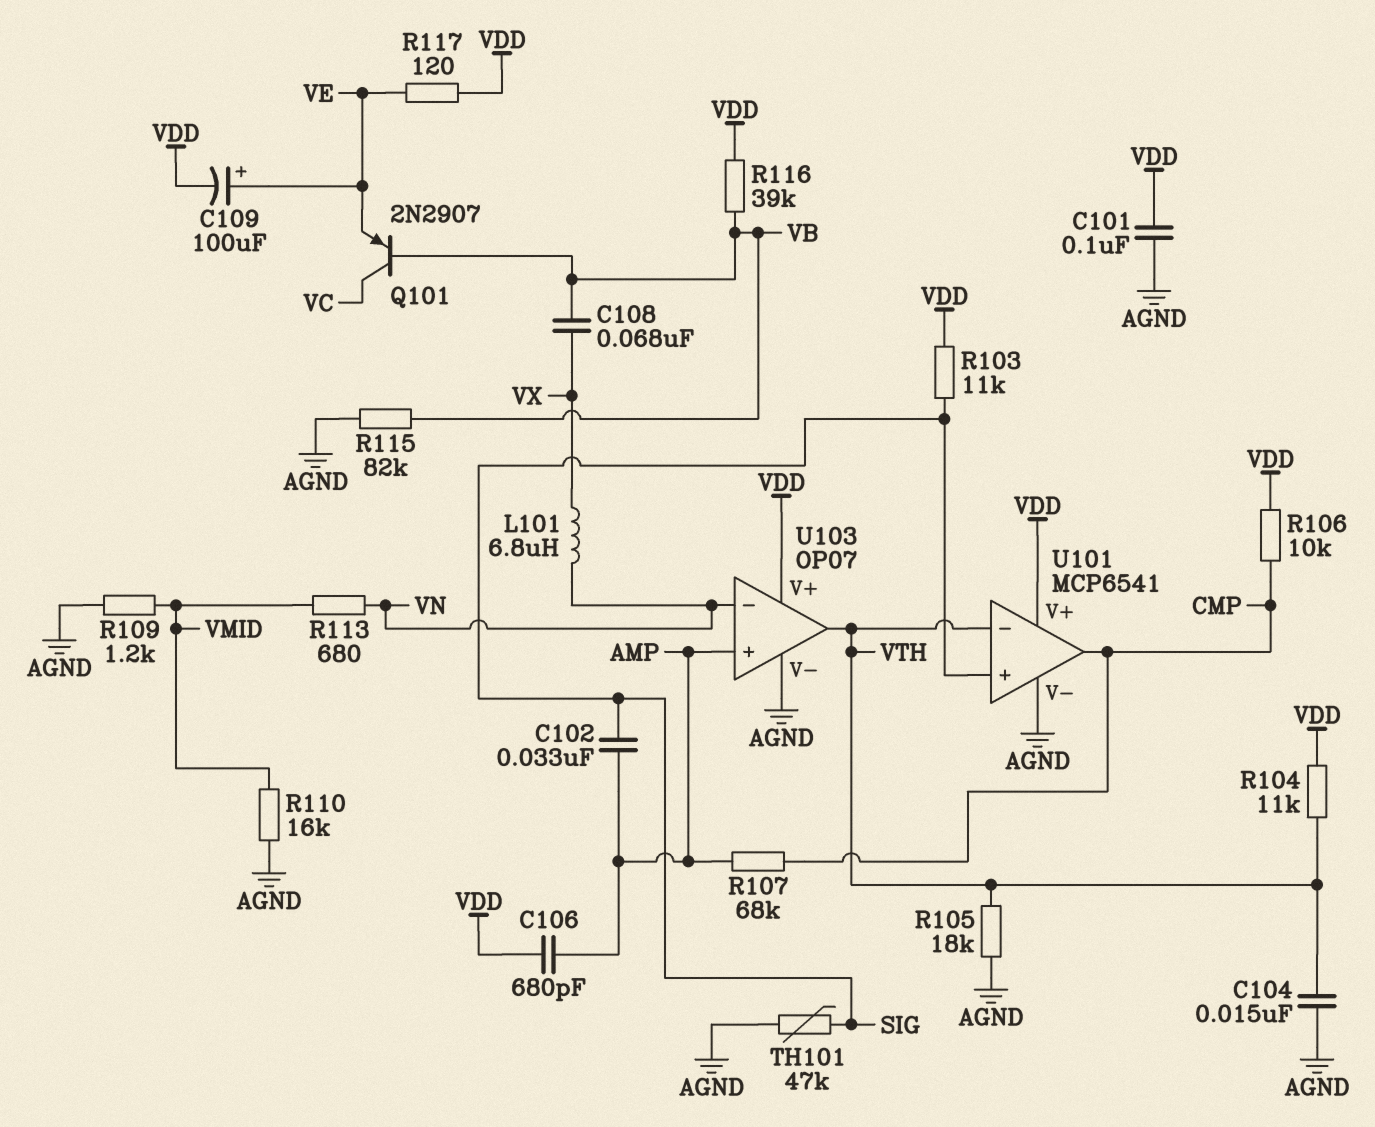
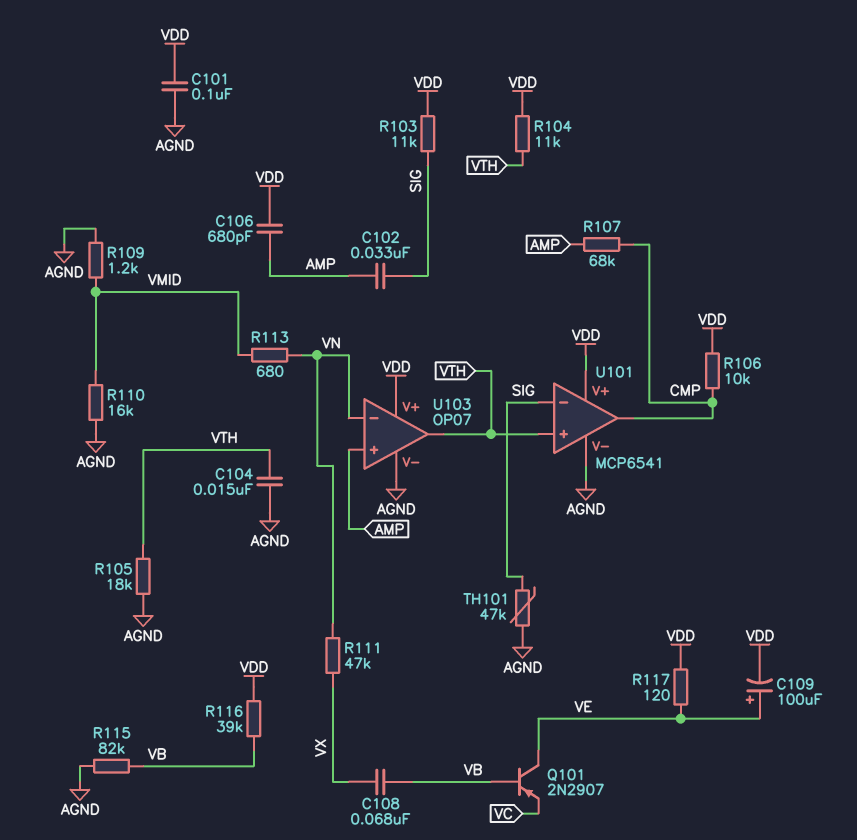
L101: 6.8uH (VN, VX) -> none
Q101: PNP 2N2907 (B VB, C VC, E VE) -> PNP 2N2907 (B VB, C VE, E VC)
R111: none -> 47k (VN, VX)
U101 pin in+: SIG -> VTH
U101 pin in-: VTH -> SIG

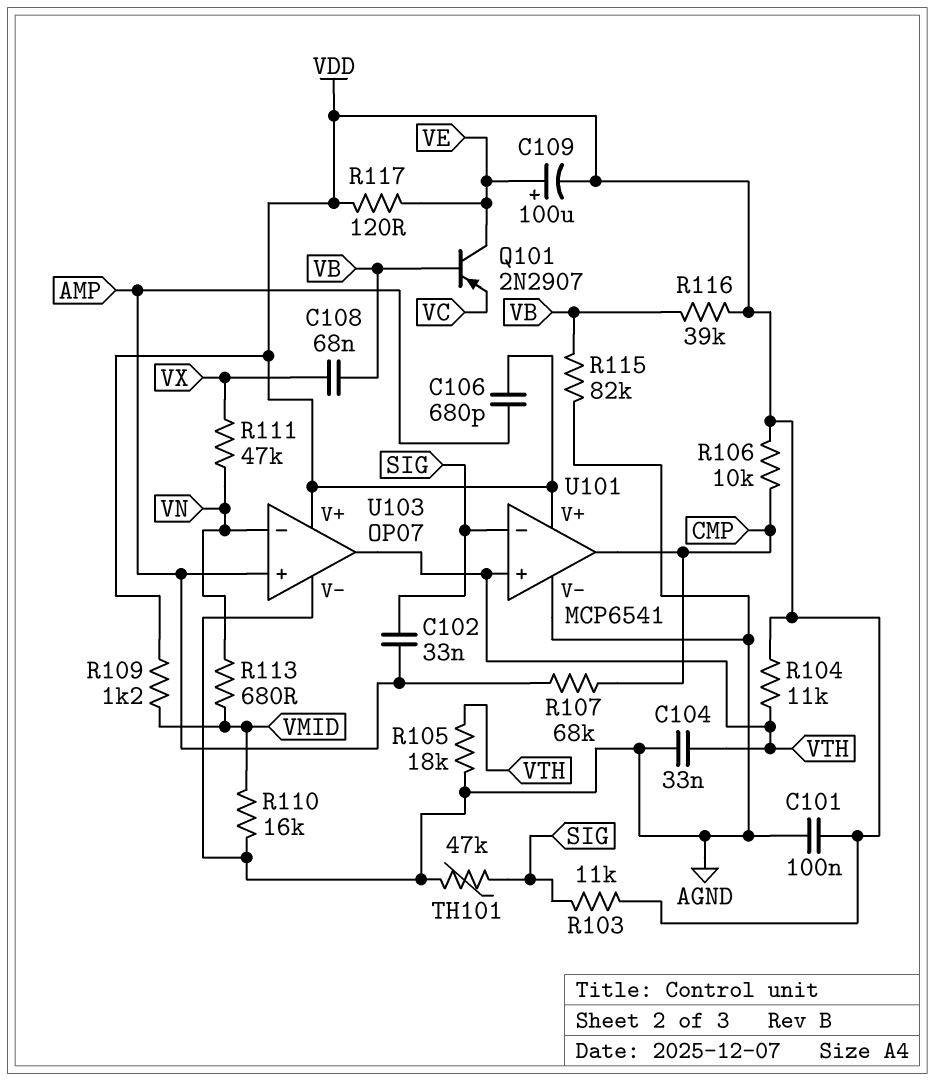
C104: 15nF (AGND, VTH) -> 33nF (AGND, VTH)
R109: 1.2k (AGND, VMID) -> 1.2k (VDD, VMID)

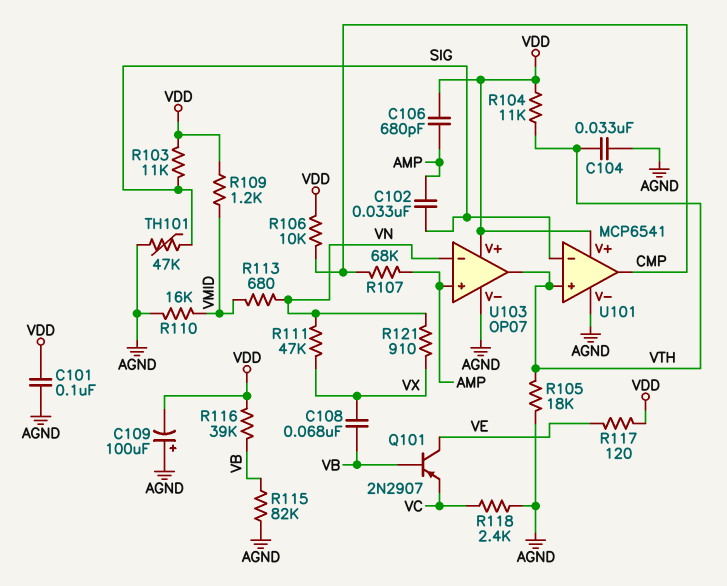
C109: 100uF (plus VE, minus VDD) -> 100uF (plus AGND, minus VDD)
R118: none -> 2.4k (AGND, VC)
R121: none -> 910 (VN, VX)

